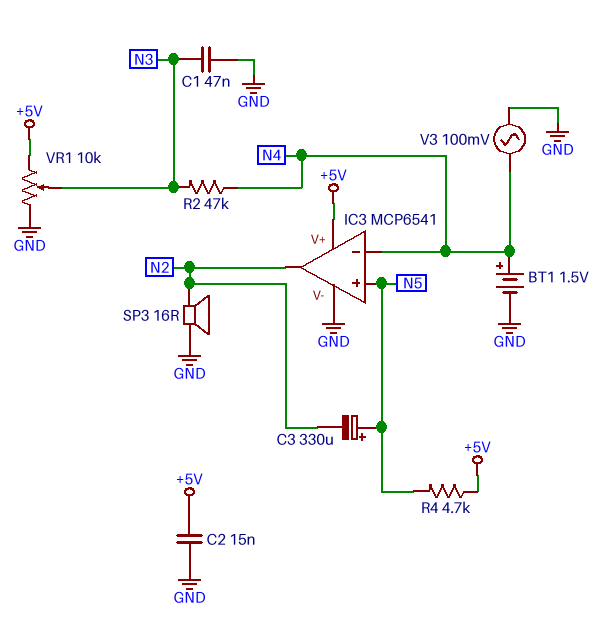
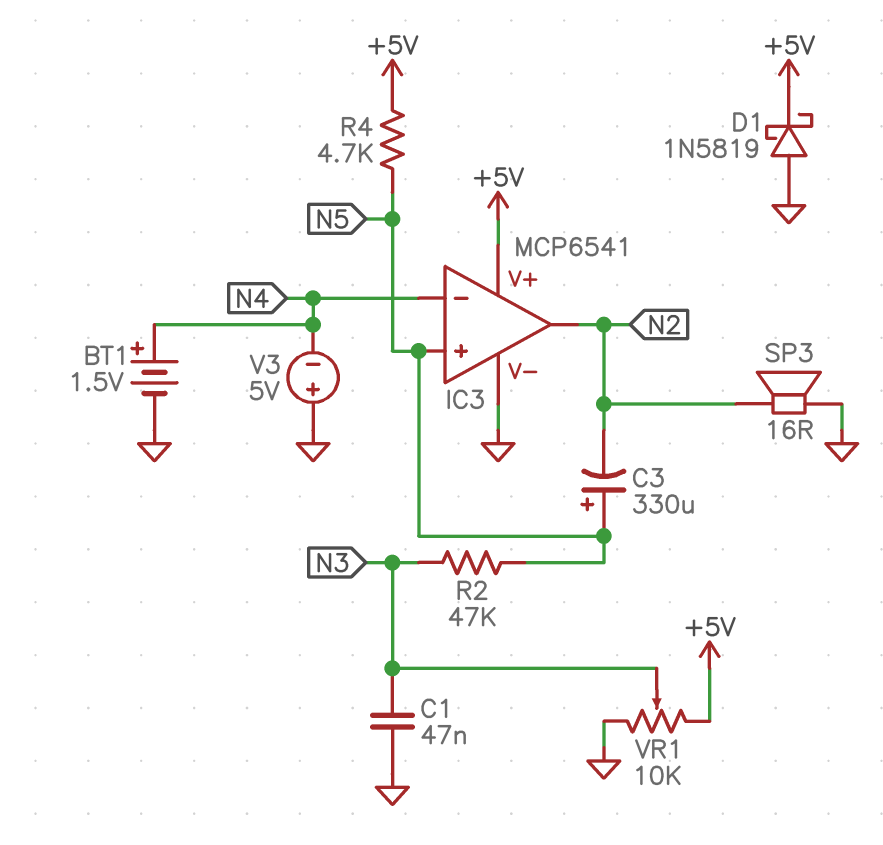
C2: 15nF (+5V, GND) -> none
D1: none -> schottky 1N5819 (A GND, K +5V)
R2: 47k (N3, N4) -> 47k (N3, N5)
V3: AC 100mV (GND, N4) -> 5V (plus GND, minus N4)

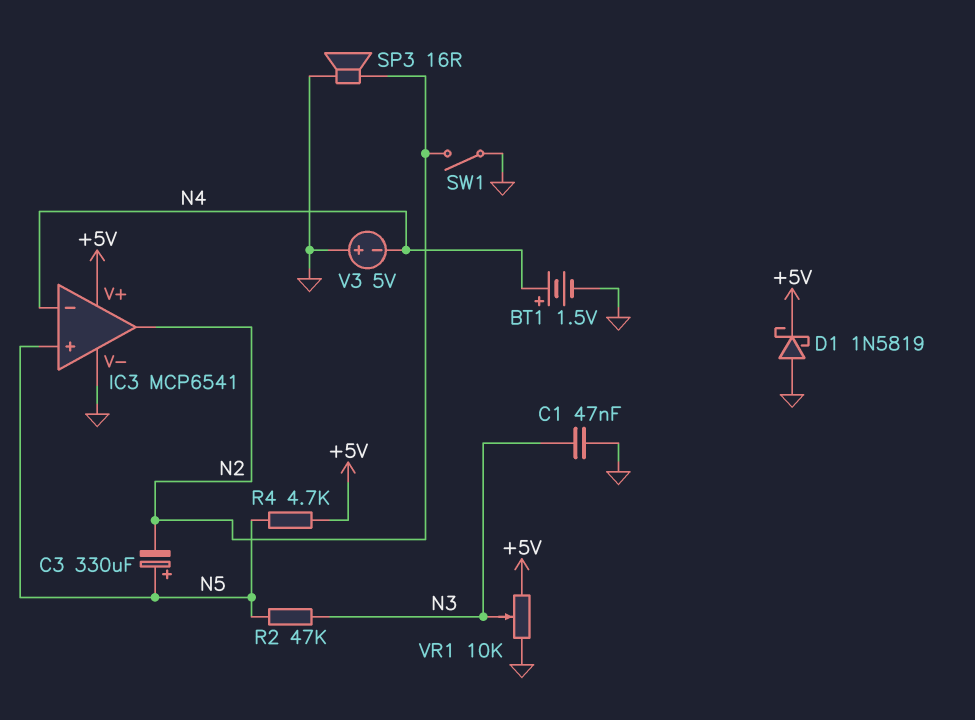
SW1: none -> switch (GND, N2)

